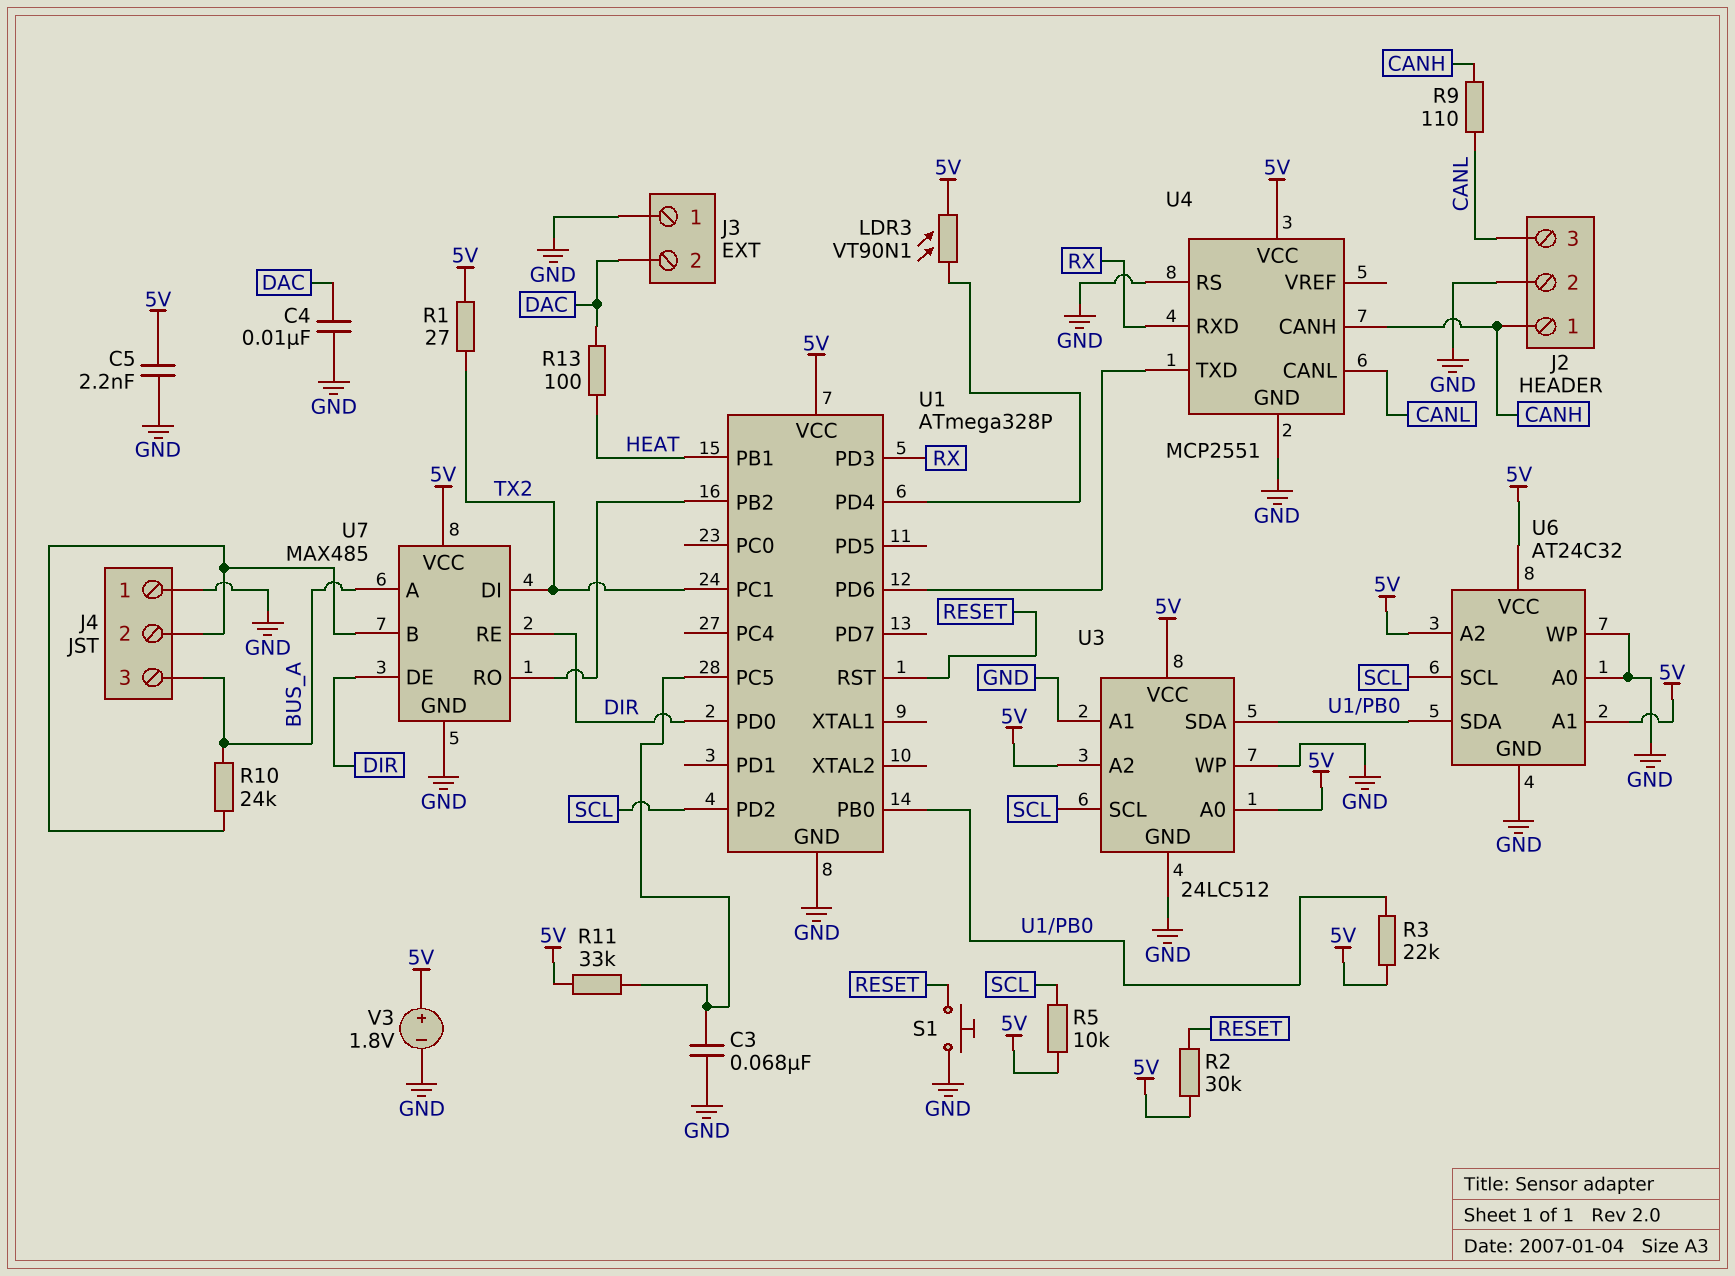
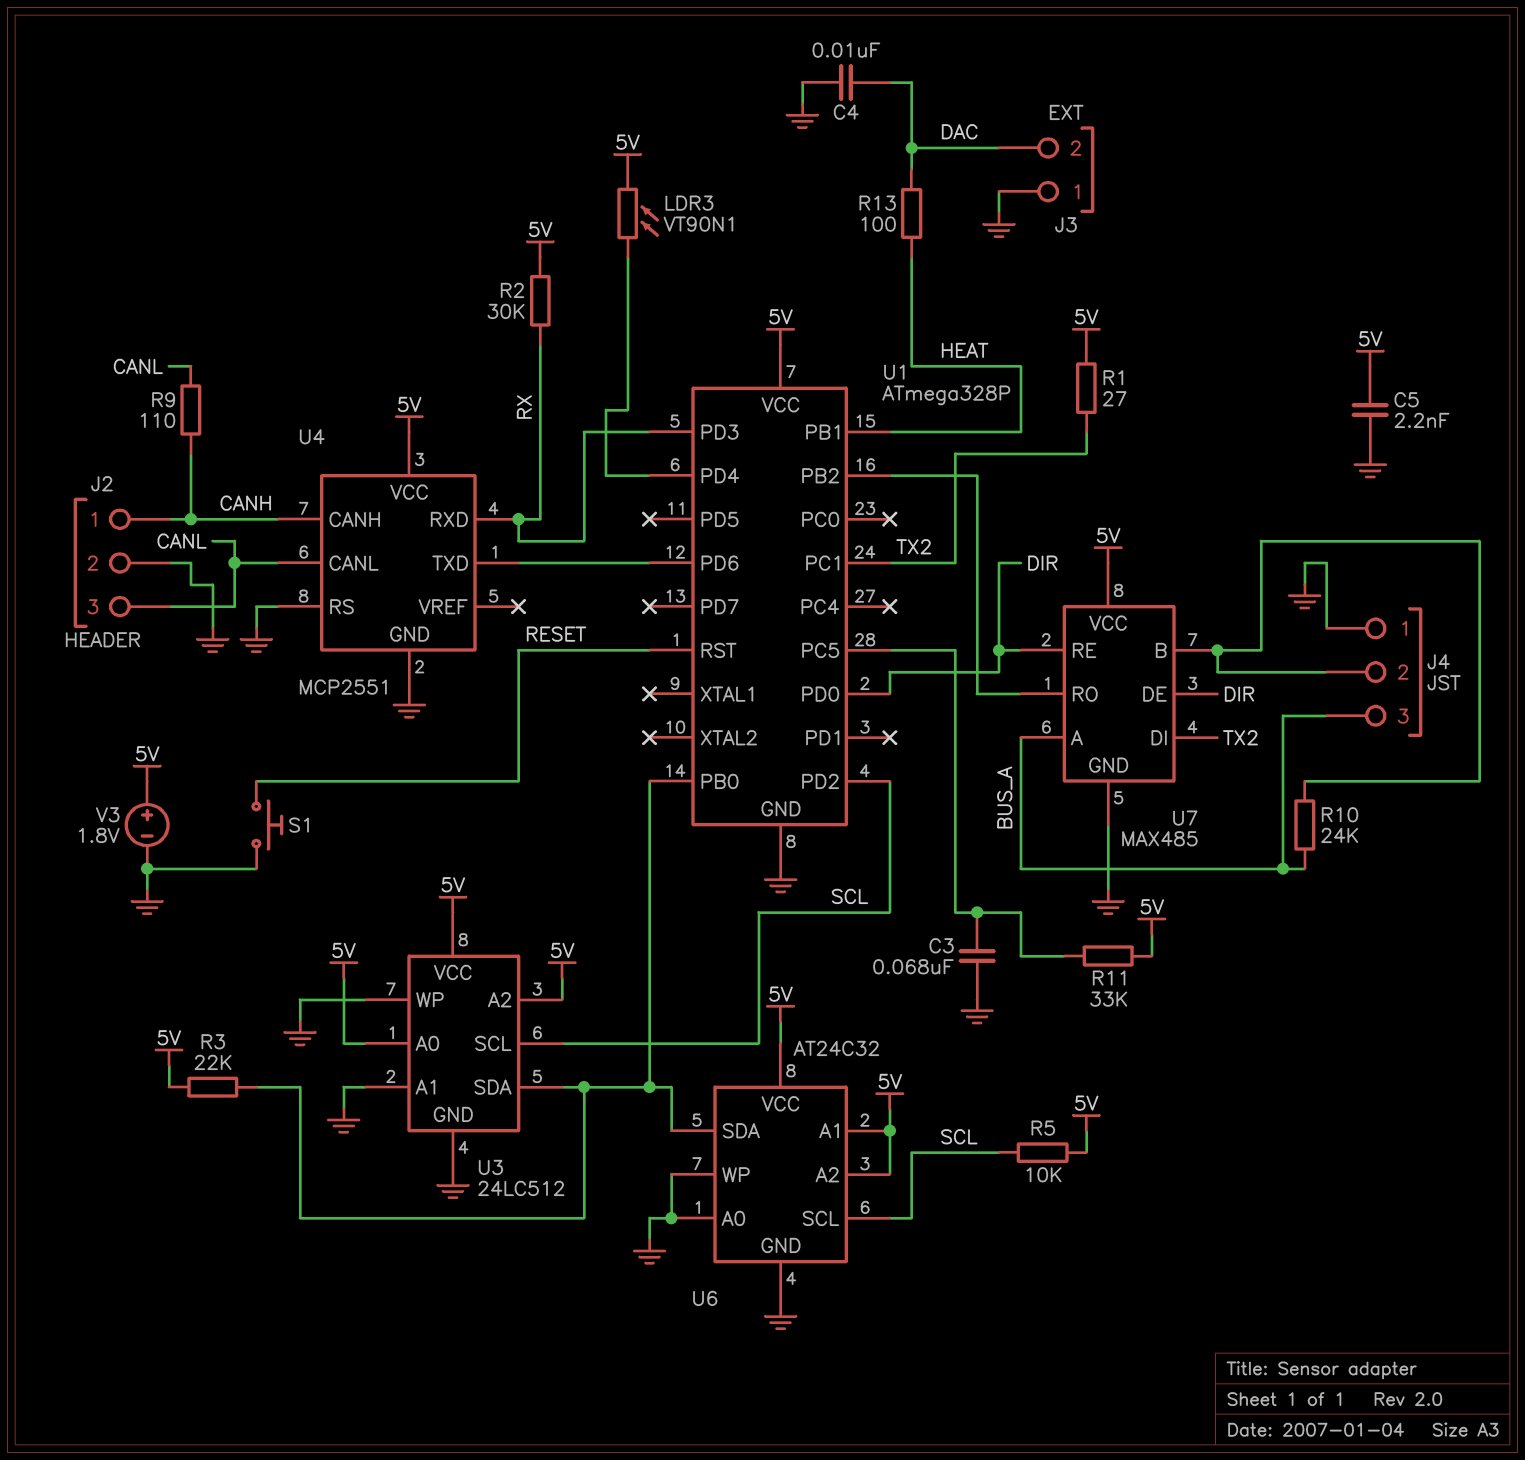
R2: 30k (5V, RESET) -> 30k (5V, RX)

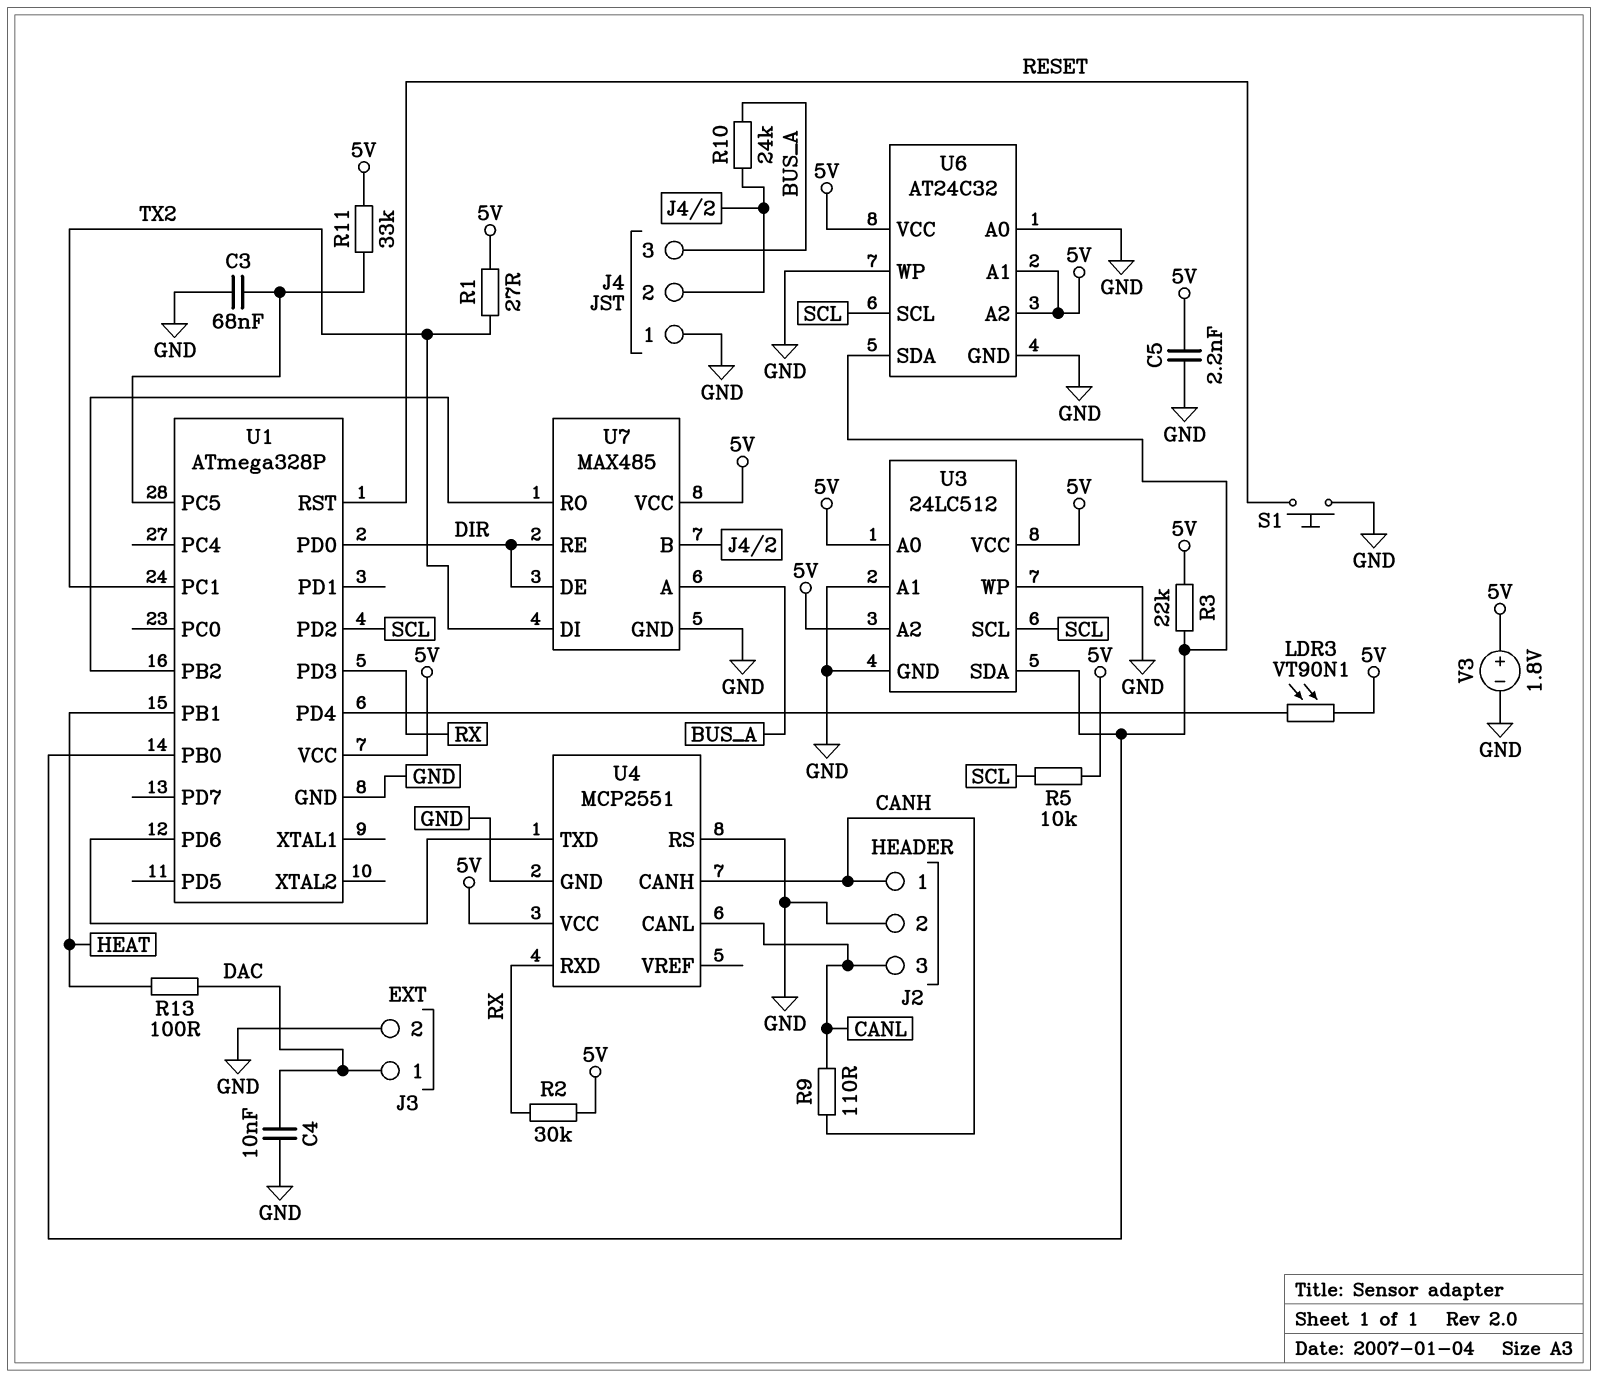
J3 pin 1: GND -> DAC
J3 pin 2: DAC -> GND

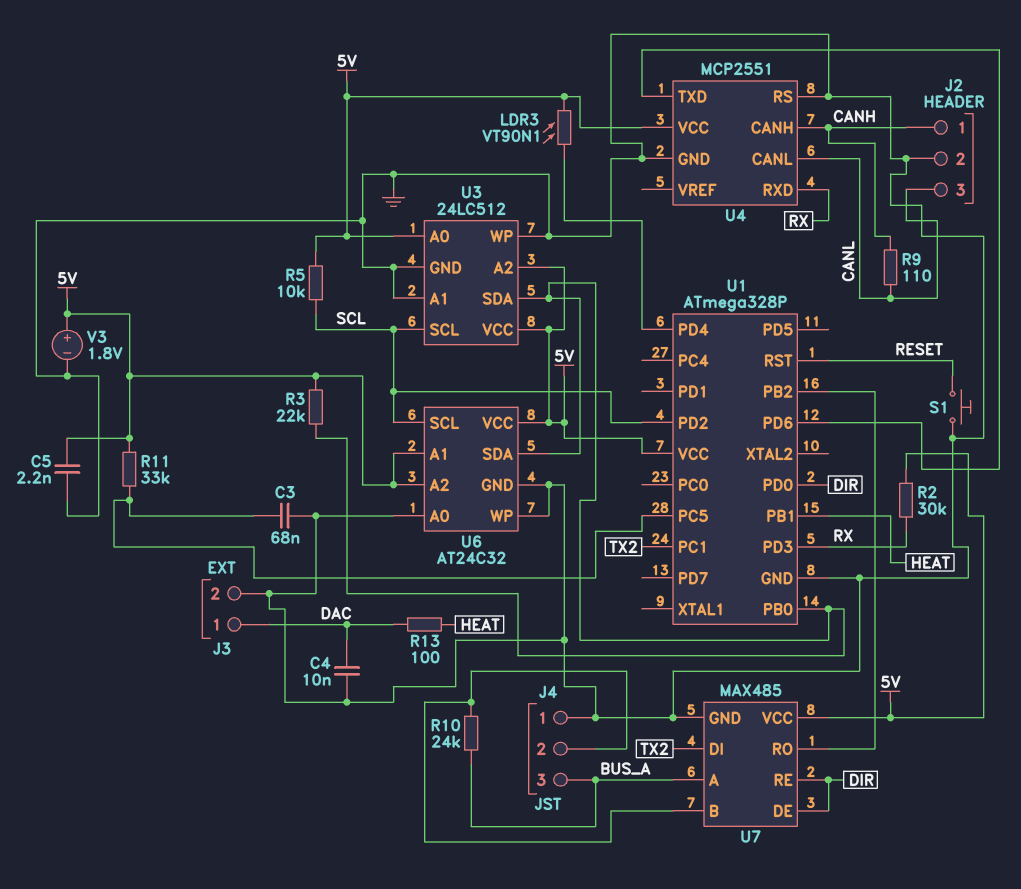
R1: 27 (5V, TX2) -> none

